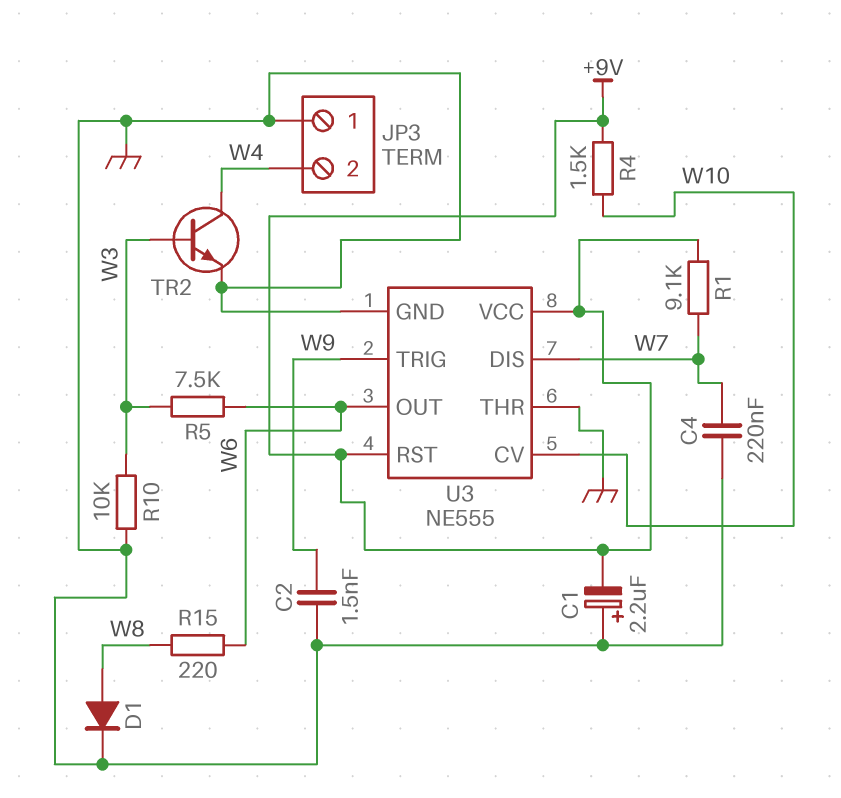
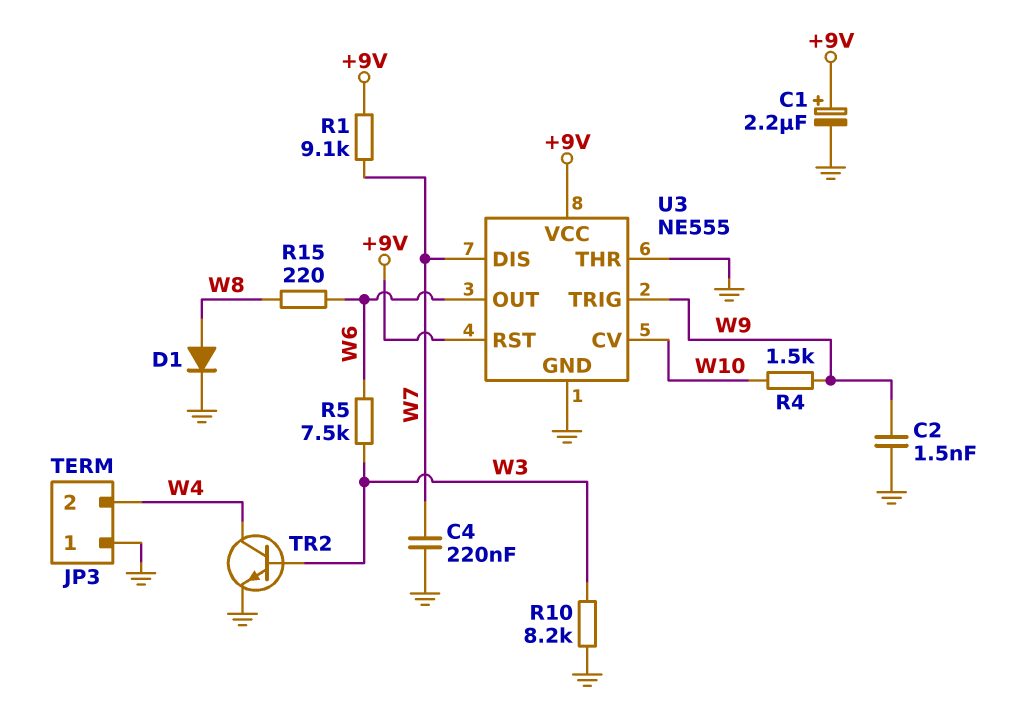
C1: 2.2uF (plus GND, minus +9V) -> 2.2uF (plus +9V, minus GND)
R4: 1.5k (+9V, W10) -> 1.5k (W9, W10)
R10: 10k (GND, W3) -> 8.2k (GND, W3)

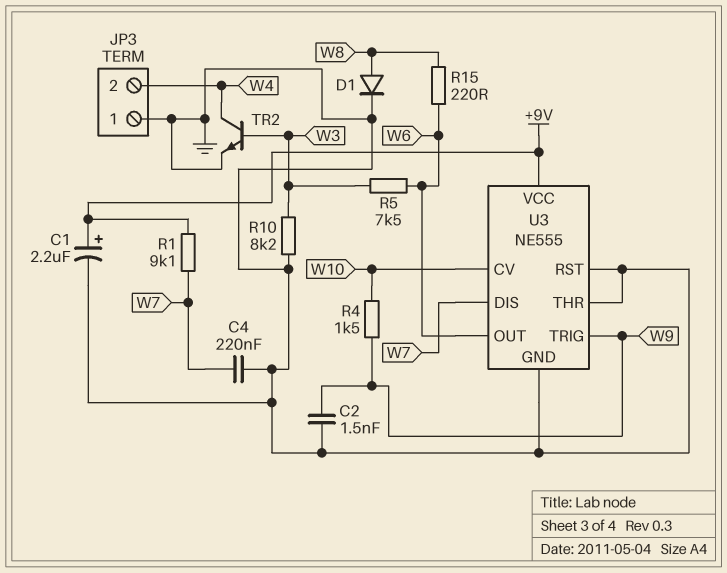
U3 pin RST: +9V -> GND

